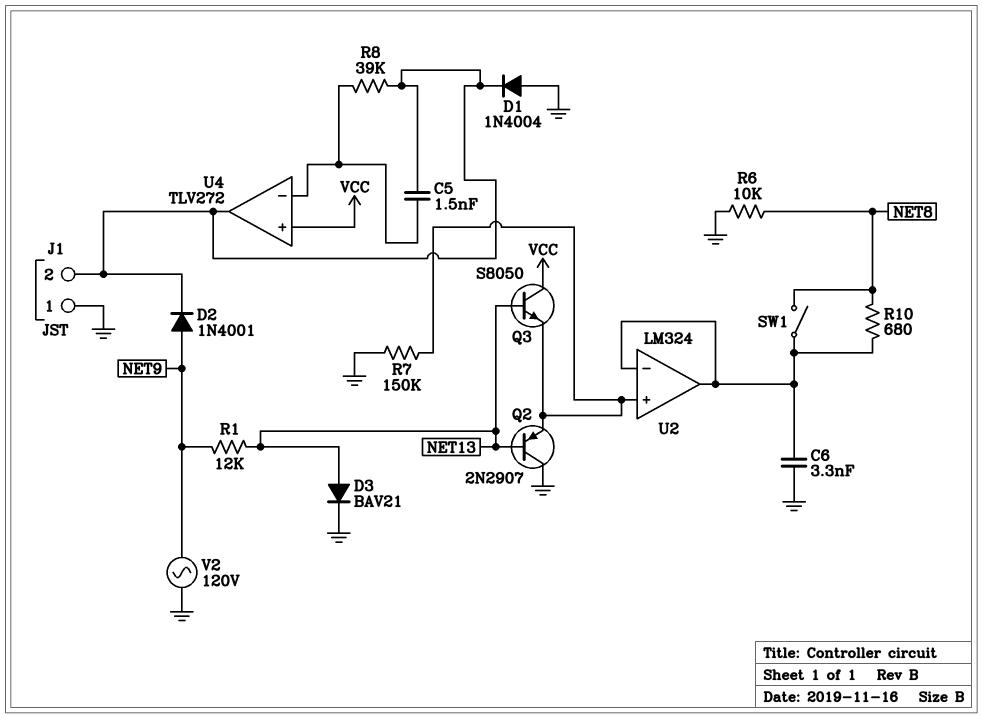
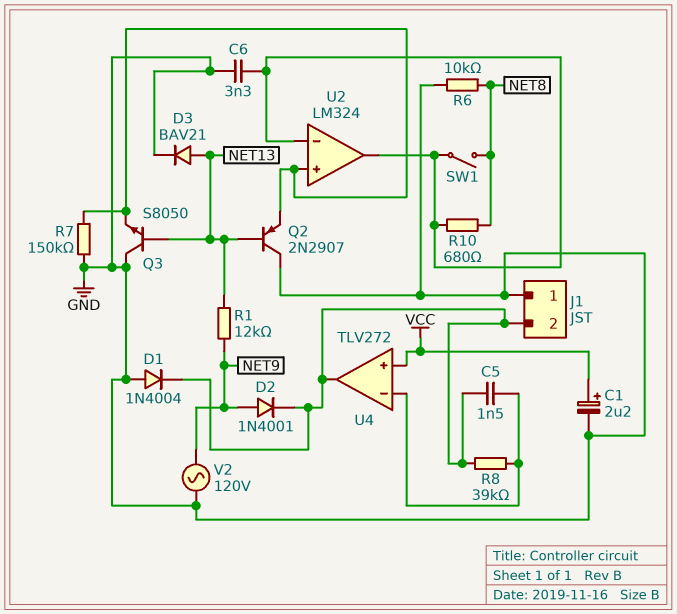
C1: none -> 2.2uF (plus VCC, minus GND)
Q3: NPN S8050 (B NET13, C VCC, E U2/in+) -> NPN S8050 (B NET13, C GND, E U2/in+)

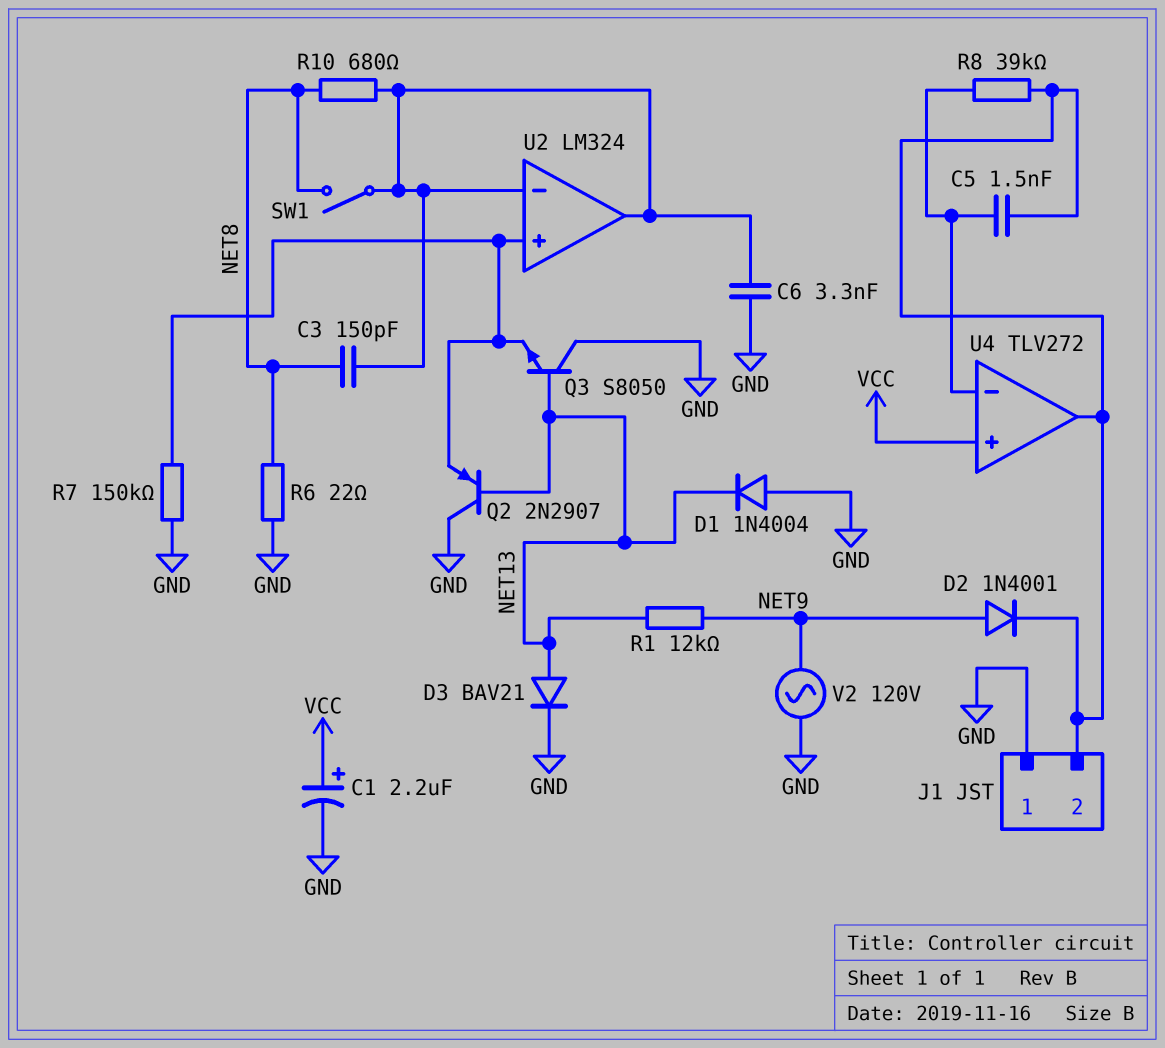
C3: none -> 150pF (NET8, U2/in-)
D1: diode 1N4004 (A GND, K J1/2) -> diode 1N4004 (A GND, K NET13)
R6: 10k (GND, NET8) -> 22 (GND, NET8)

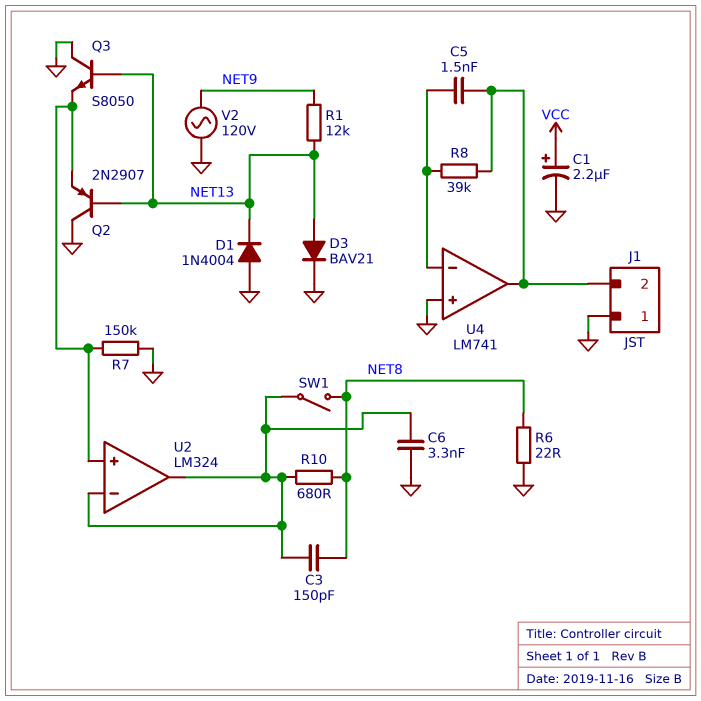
D2: diode 1N4001 (A NET9, K J1/2) -> none
U4: TLV272 -> LM741
U4 pin in+: VCC -> GND

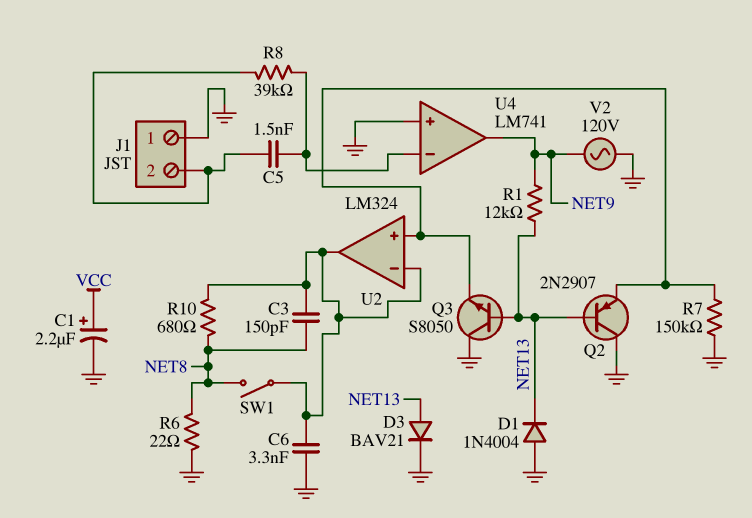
U4 pin out: J1/2 -> NET9

